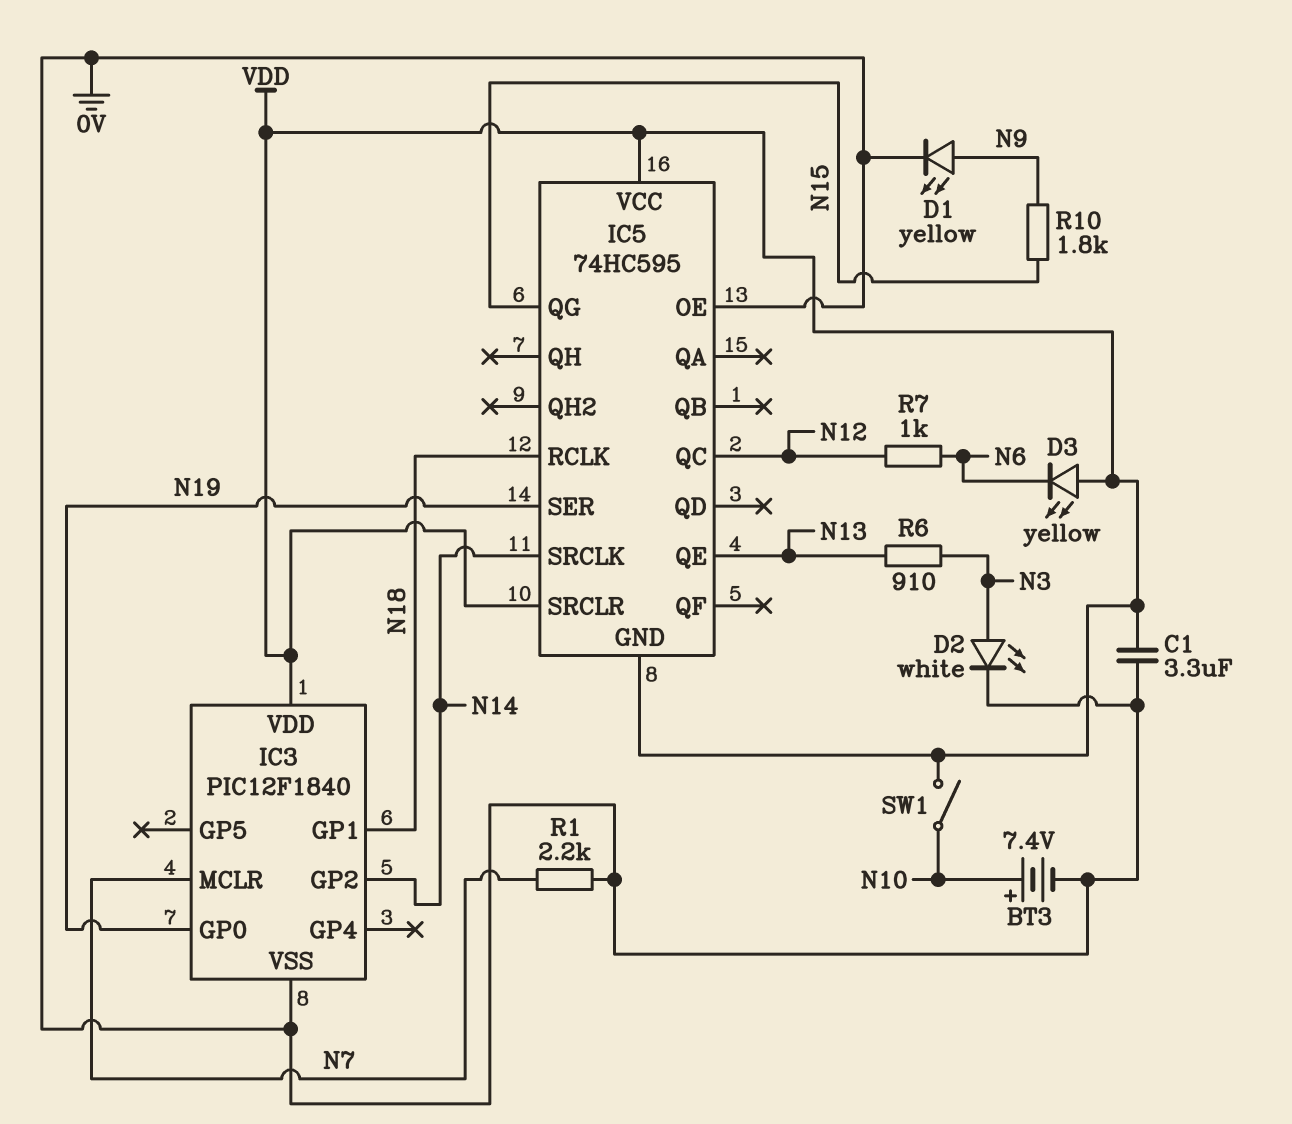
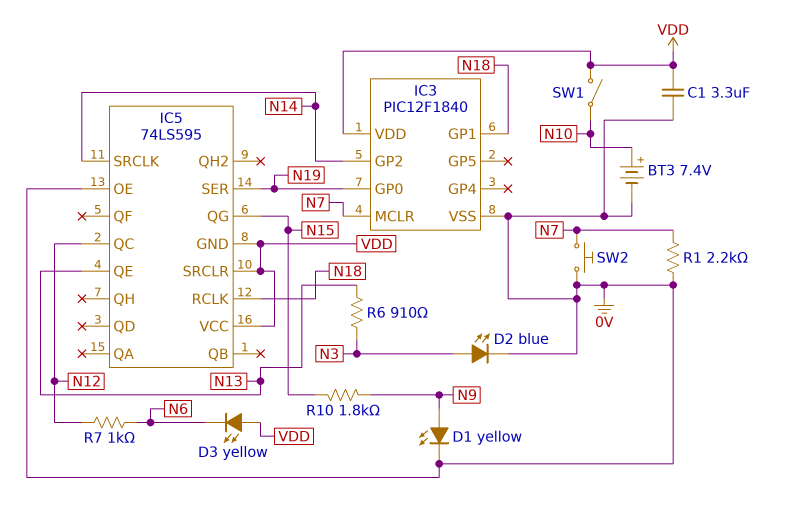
D2: LED white (A N3, K 0V) -> LED blue (A N3, K 0V)
IC5: 74HC595 -> 74LS595
SW2: none -> button (0V, N7)

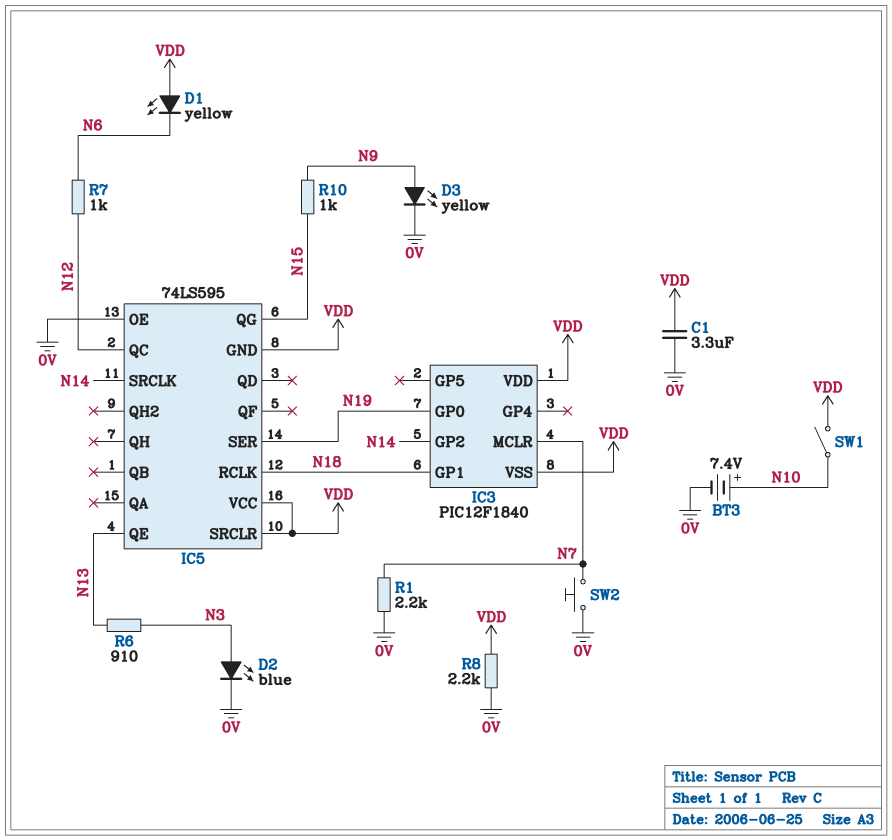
D1: LED yellow (A N9, K 0V) -> LED yellow (A VDD, K N6)
D3: LED yellow (A VDD, K N6) -> LED yellow (A N9, K 0V)
IC3 pin VSS: 0V -> VDD
R8: none -> 2.2k (0V, VDD)
R10: 1.8k (N9, N15) -> 1k (N9, N15)

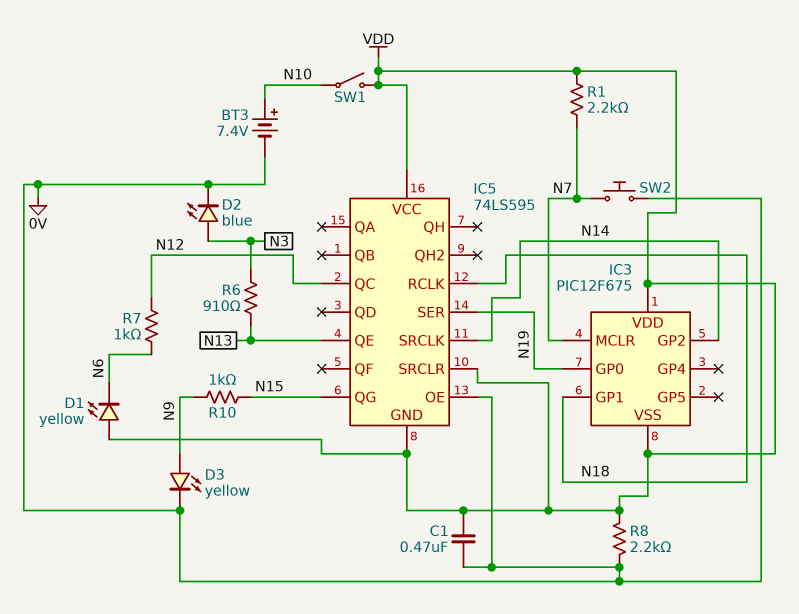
C1: 3.3uF (0V, VDD) -> 470nF (0V, VDD)
IC3: PIC12F1840 -> PIC12F675
R1: 2.2k (0V, N7) -> 2.2k (N7, VDD)

